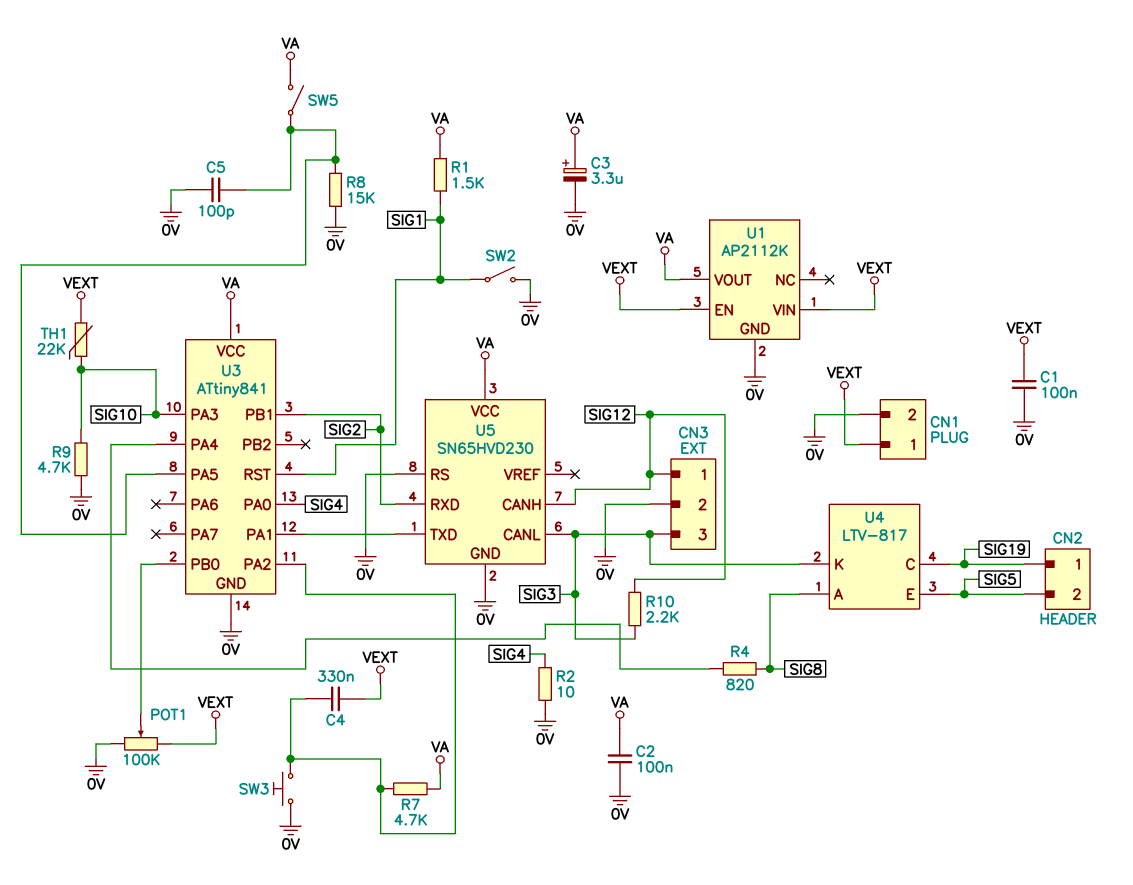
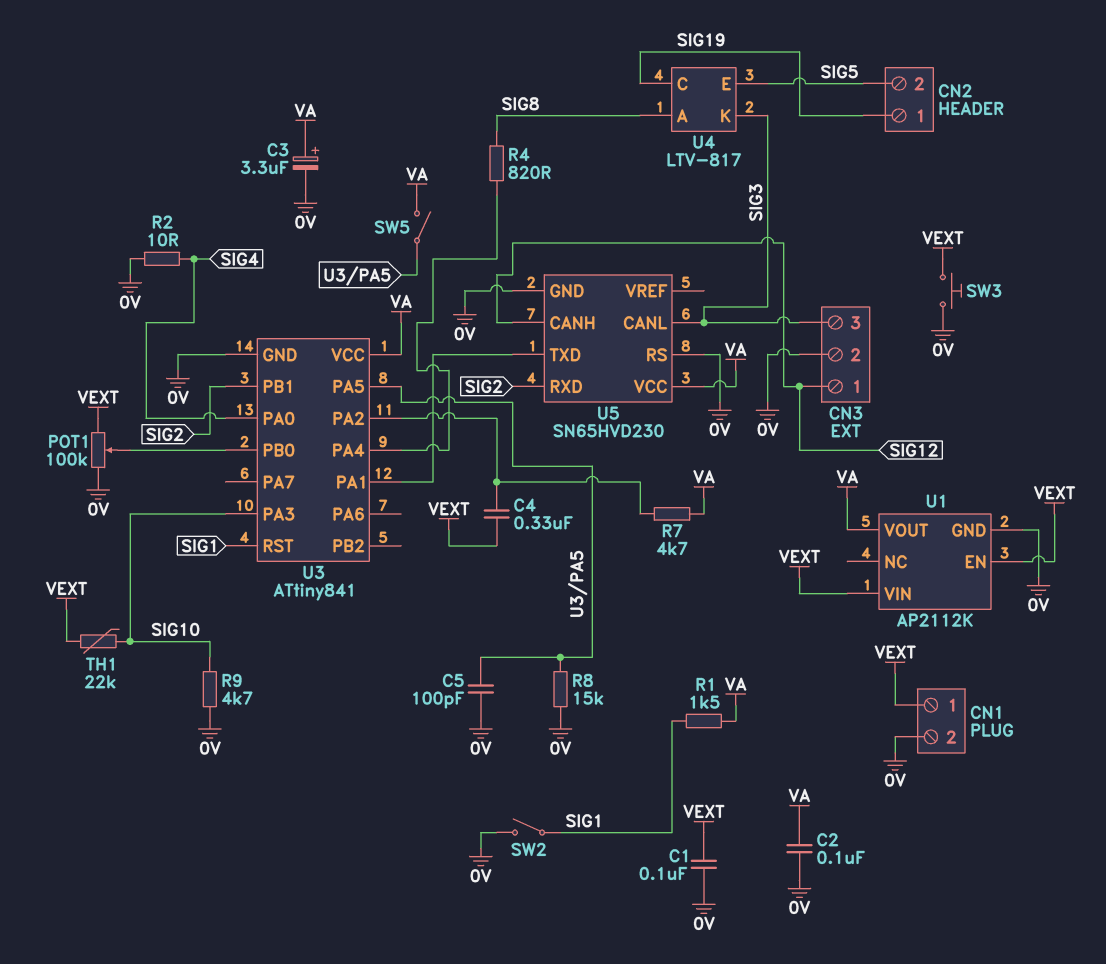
R10: 2.2k (SIG3, SIG12) -> none
SW3: button (0V, U3/PA2) -> button (0V, VEXT)

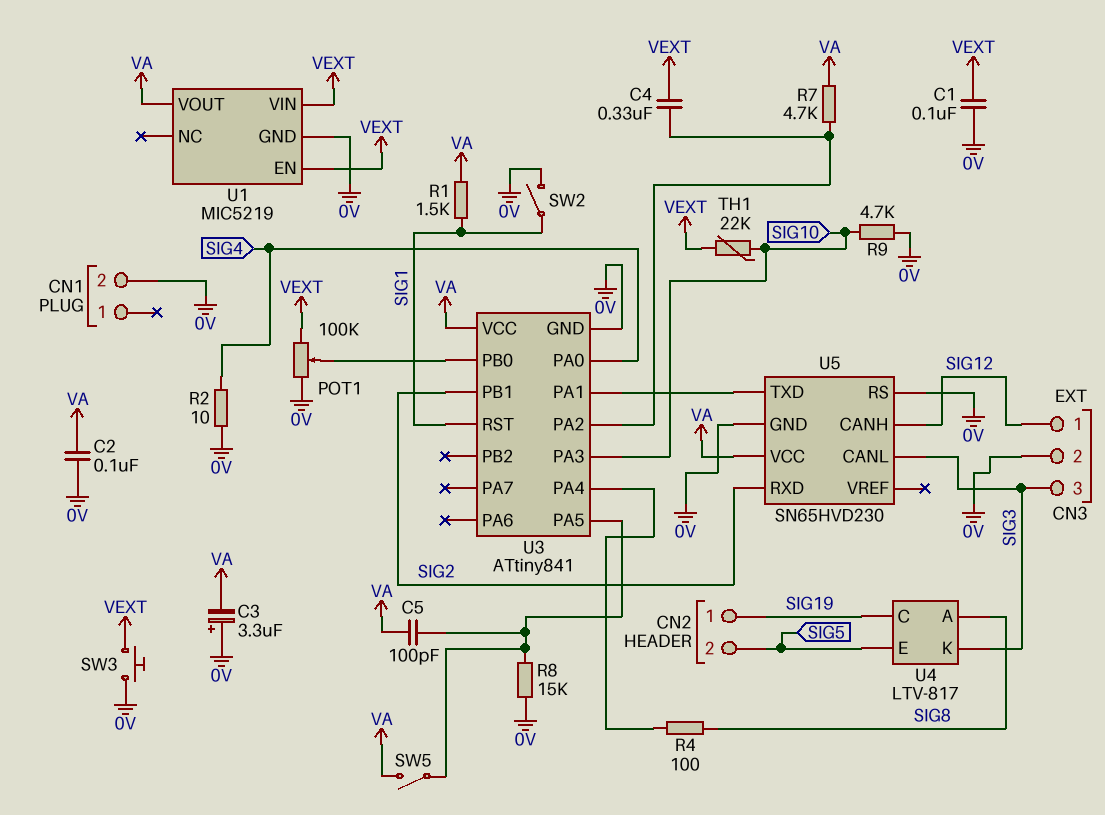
C3: 3.3uF (plus VA, minus 0V) -> 3.3uF (plus 0V, minus VA)
C5: 100pF (0V, U3/PA5) -> 100pF (U3/PA5, VA)
CN1 pin 1: VEXT -> none
R4: 820 (SIG8, U3/PA4) -> 100 (SIG8, U3/PA4)
U1: AP2112K -> MIC5219

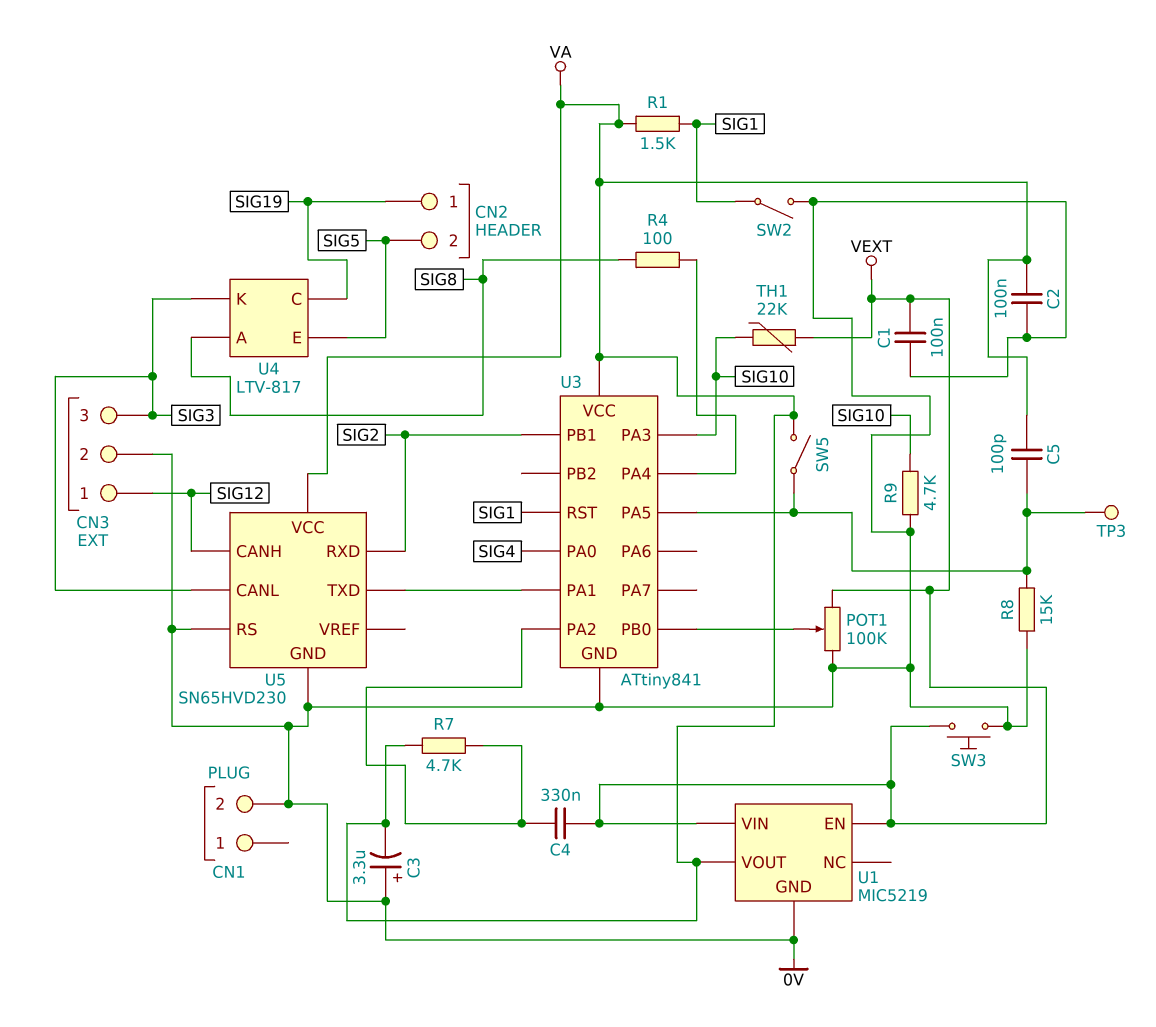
R2: 10 (0V, SIG4) -> none
TP3: none -> test point (U3/PA5)

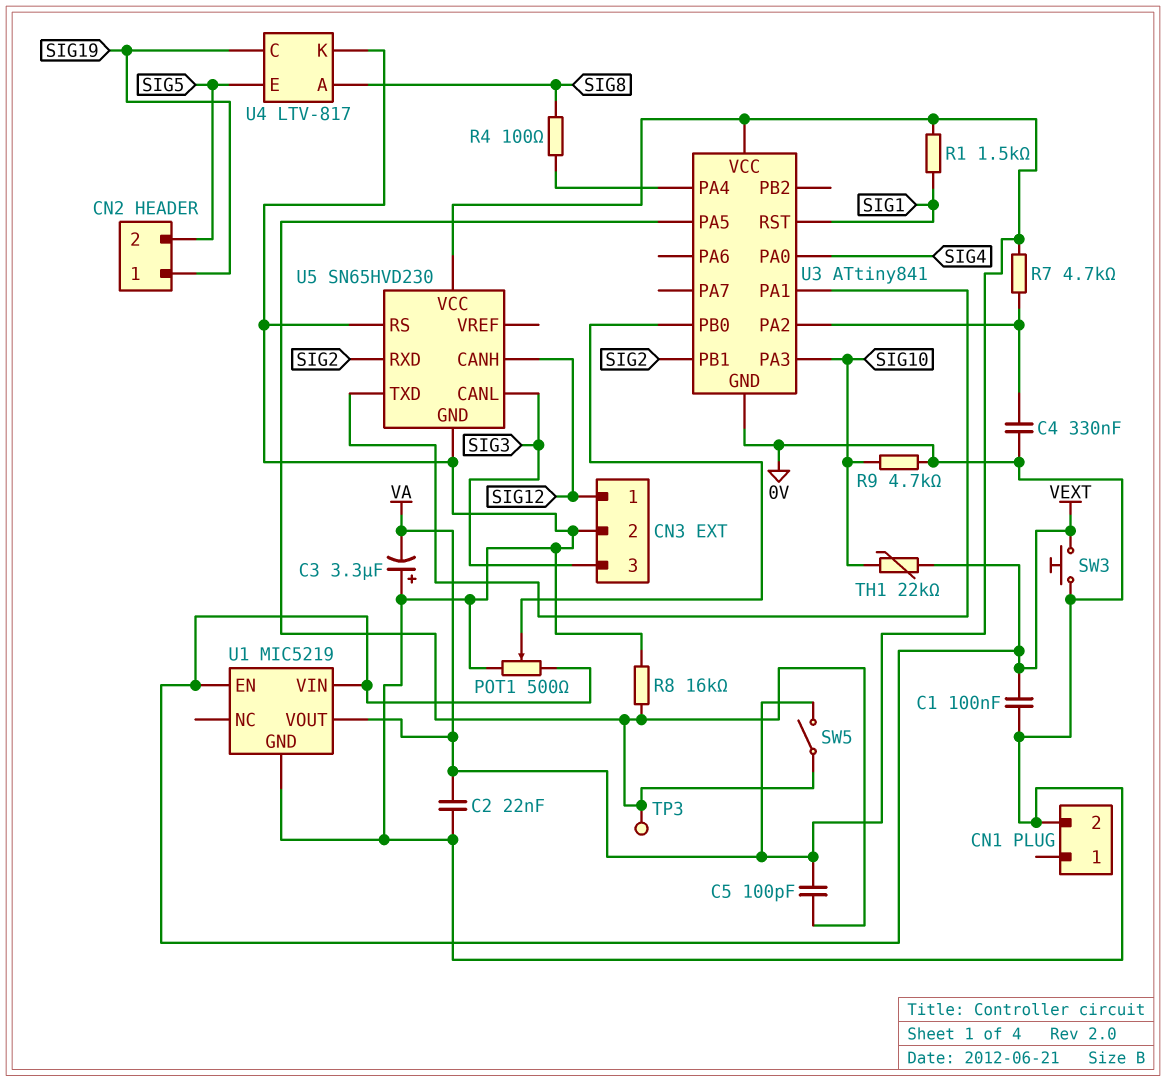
C2: 100nF (0V, VA) -> 22nF (0V, VA)
C4: 330nF (U3/PA2, VEXT) -> 330nF (0V, U3/PA2)
POT1: 100k (0V, VEXT, wiper U3/PB0) -> 500 (0V, VEXT, wiper U3/PB0)
R8: 15k (0V, U3/PA5) -> 16k (0V, U3/PA5)
SW2: switch (0V, SIG1) -> none
U4 pin K: SIG3 -> 0V

